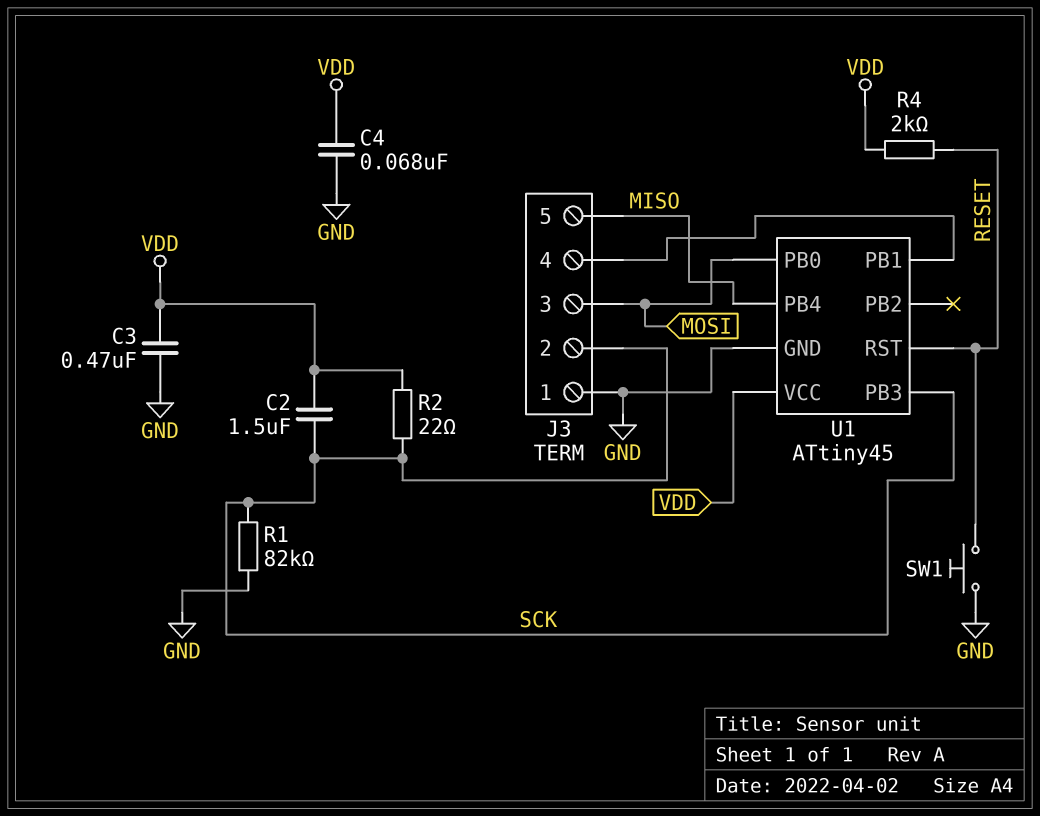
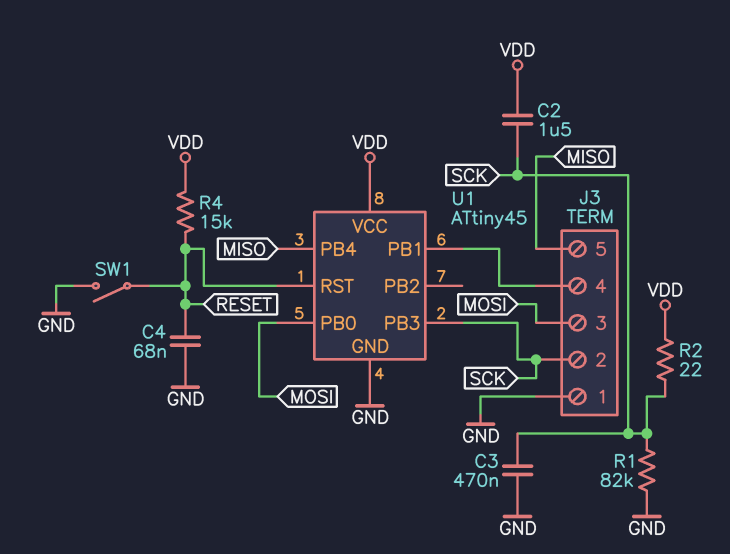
C3: 470nF (GND, VDD) -> 470nF (GND, SCK)
C4: 68nF (GND, VDD) -> 68nF (GND, RESET)
R4: 2k (RESET, VDD) -> 15k (RESET, VDD)
SW1: button (GND, RESET) -> switch (GND, RESET)

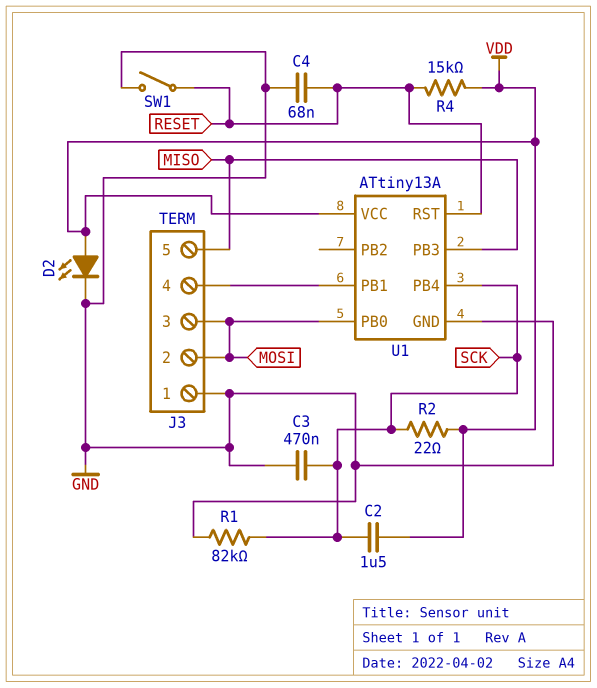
D2: none -> LED (A VDD, K GND)
J3 pin 2: SCK -> MOSI
U1: ATtiny45 -> ATtiny13A
U1 pin PB3: SCK -> MISO
U1 pin PB4: MISO -> SCK

